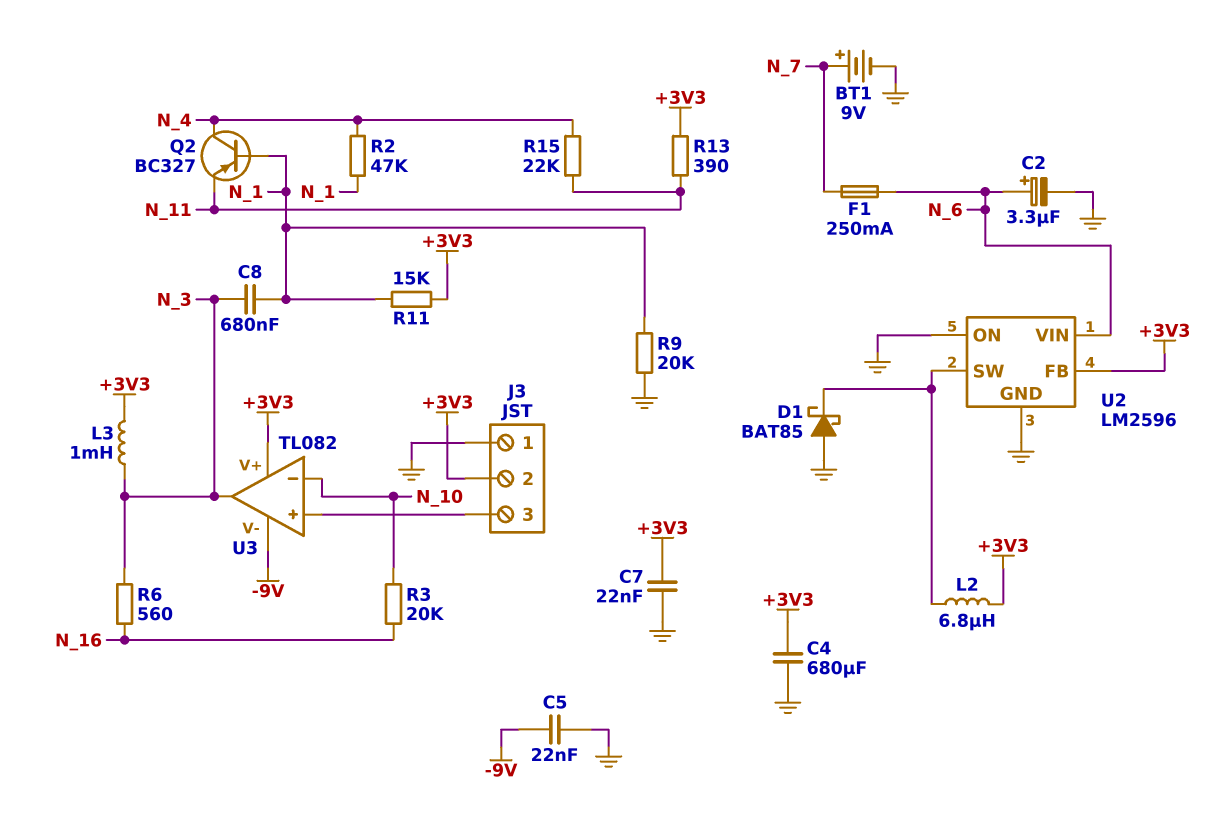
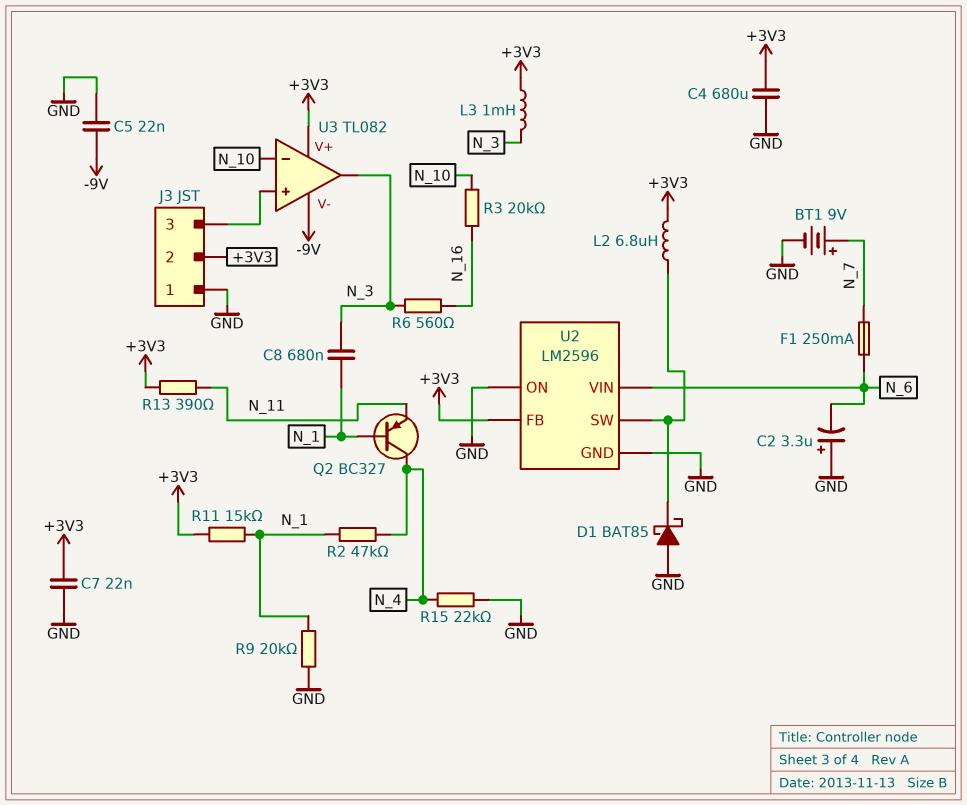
C2: 3.3uF (plus N_6, minus GND) -> 3.3uF (plus GND, minus N_6)
R15: 22k (N_4, N_11) -> 22k (GND, N_4)

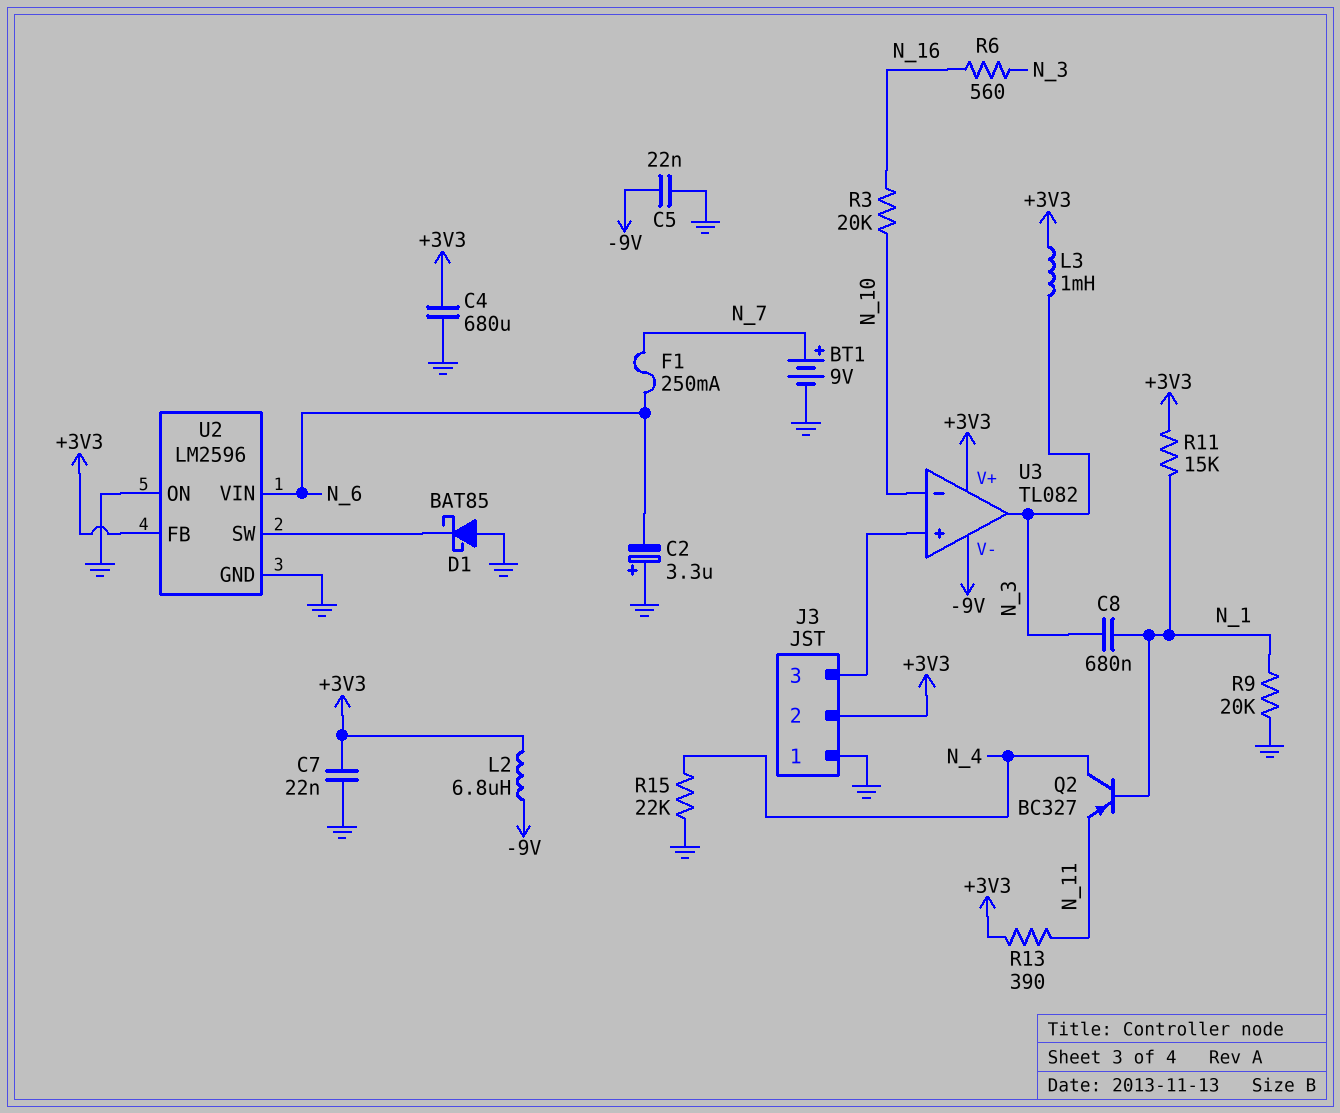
L2: 6.8uH (+3V3, U2/SW) -> 6.8uH (+3V3, -9V)
R2: 47k (N_1, N_4) -> none

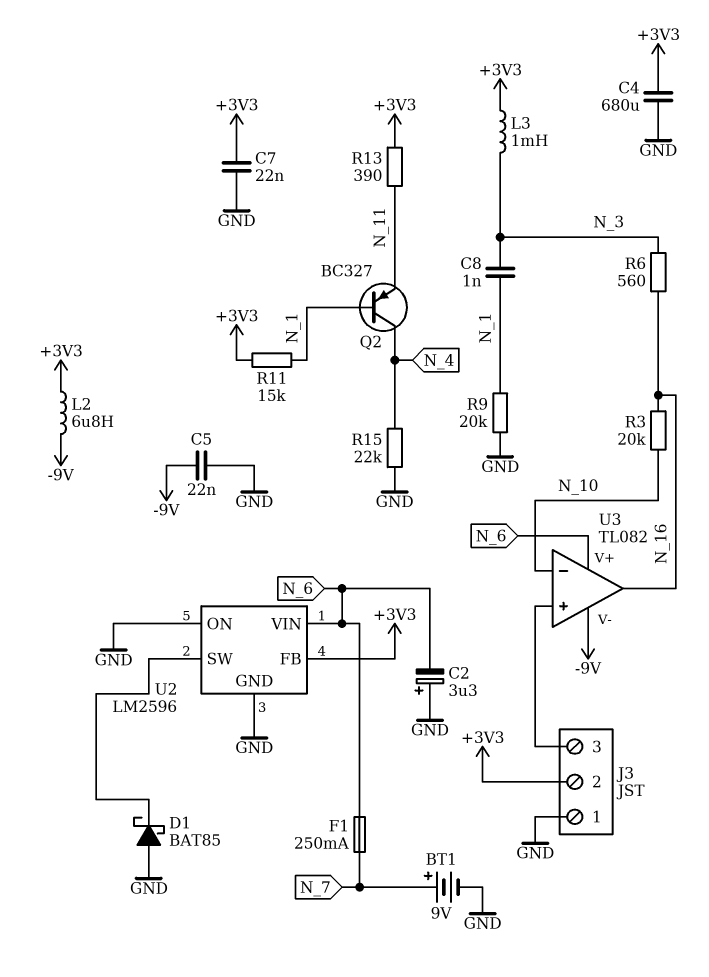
C8: 680nF (N_1, N_3) -> 1nF (N_1, N_3)
U3 pin V+: +3V3 -> N_6
U3 pin out: N_3 -> N_16

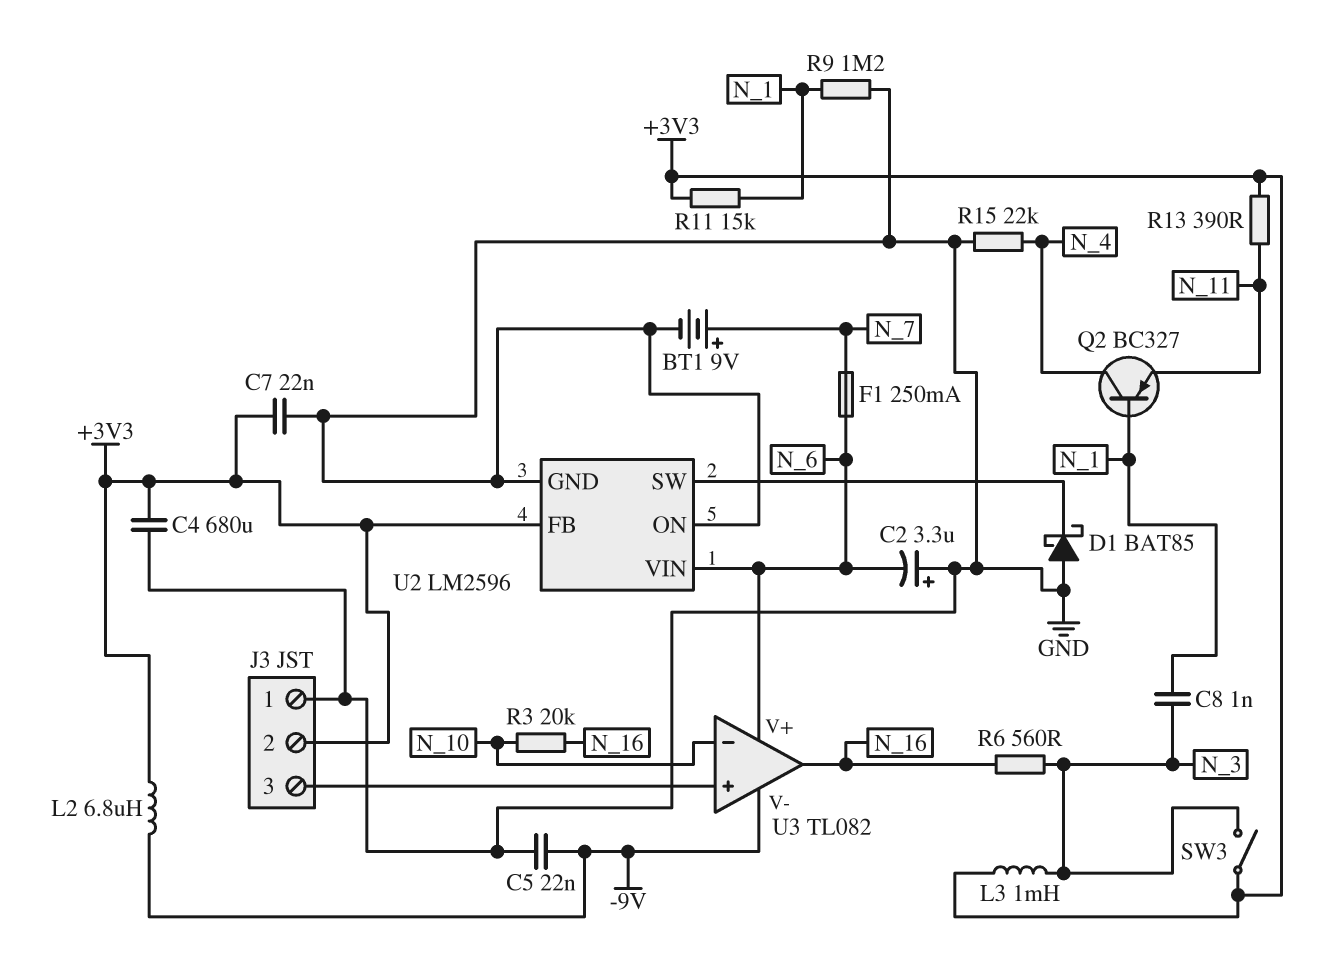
R9: 20k (GND, N_1) -> 1.2M (GND, N_1)
SW3: none -> switch (+3V3, N_3)

